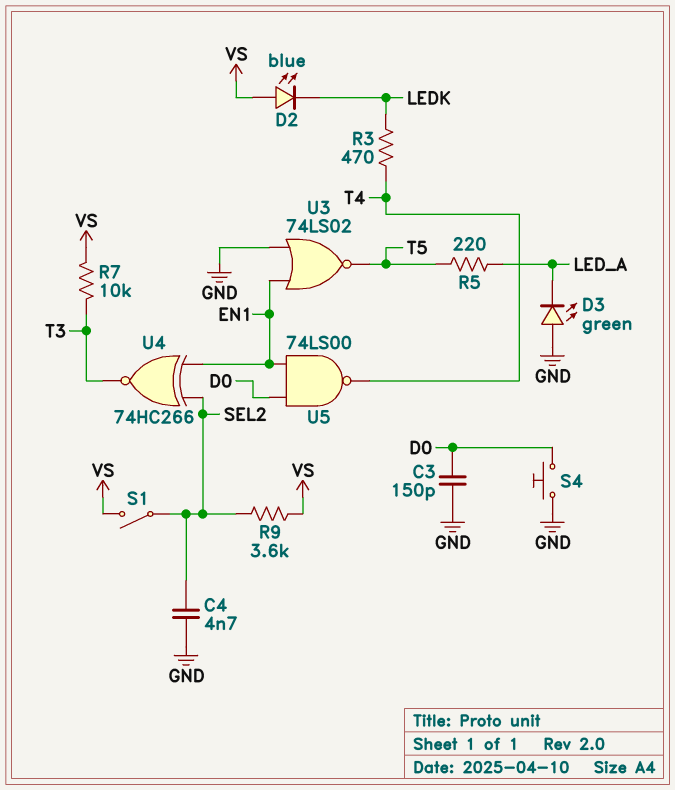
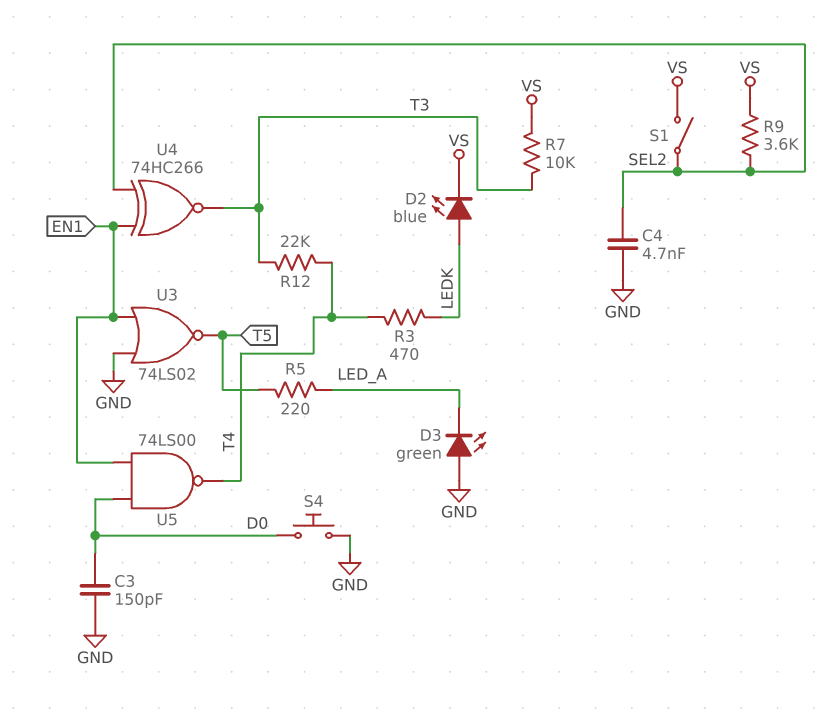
D2: LED blue (A VS, K LEDK) -> LED blue (A LEDK, K VS)
R12: none -> 22k (T3, T4)

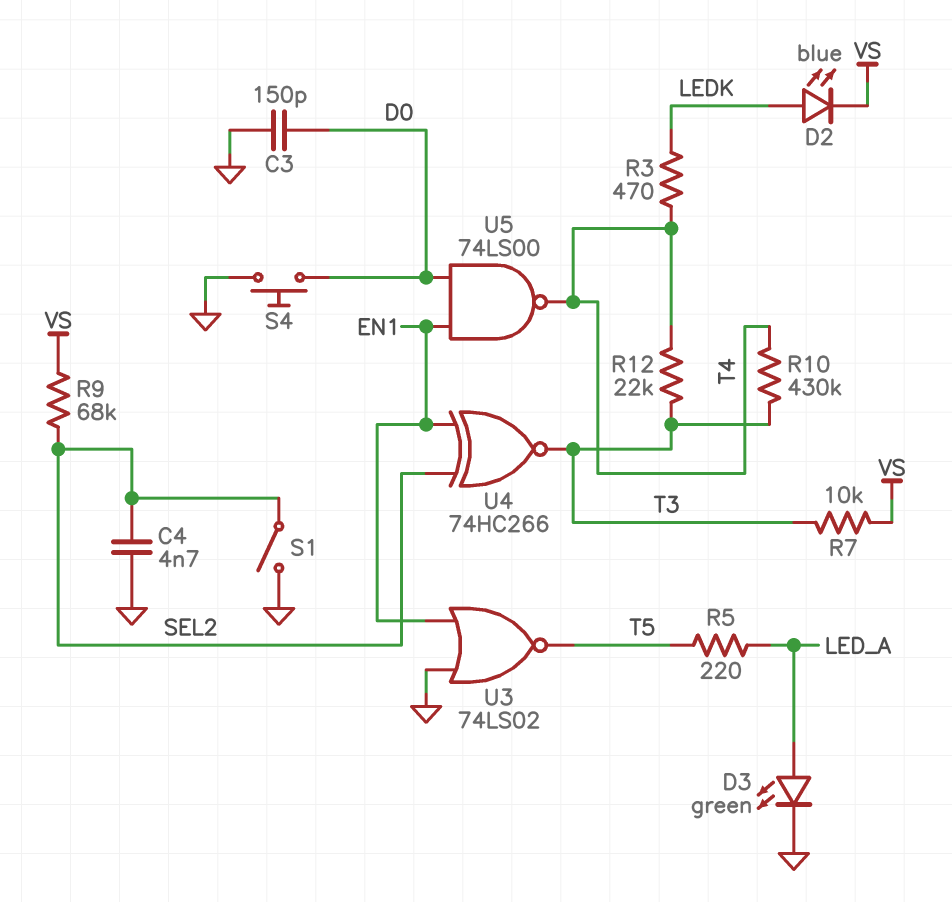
D3: LED green (A GND, K LED_A) -> LED green (A LED_A, K GND)
R9: 3.6k (SEL2, VS) -> 68k (SEL2, VS)
R10: none -> 430k (T3, T4)
S1: switch (SEL2, VS) -> switch (GND, SEL2)

